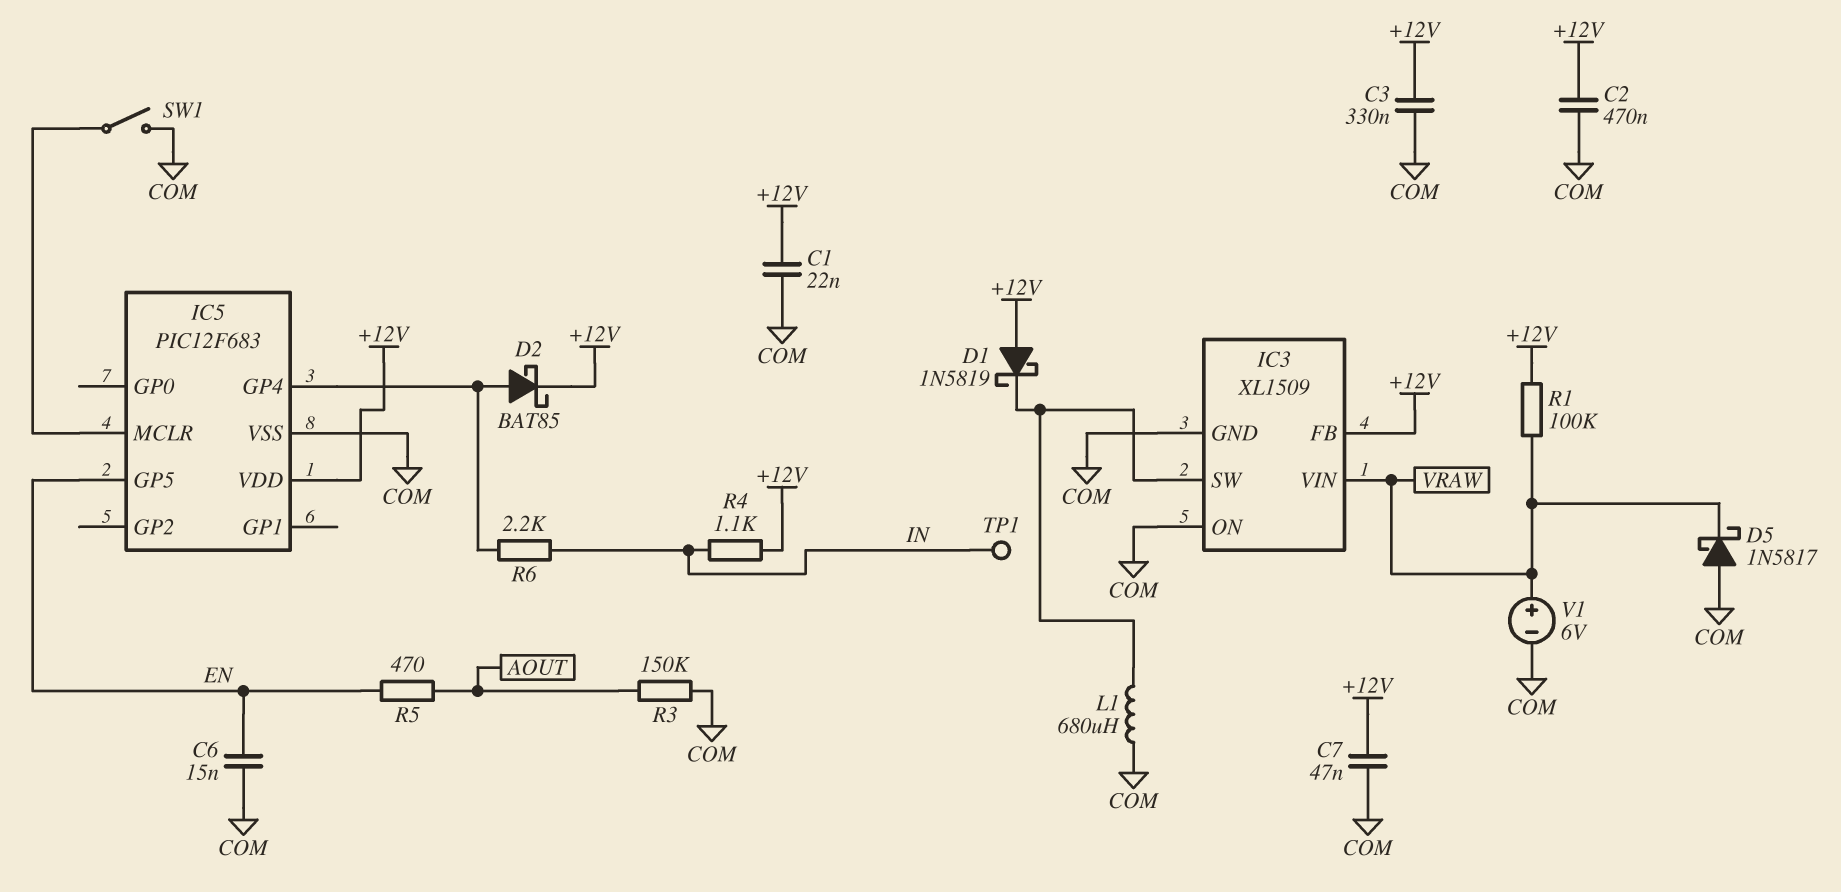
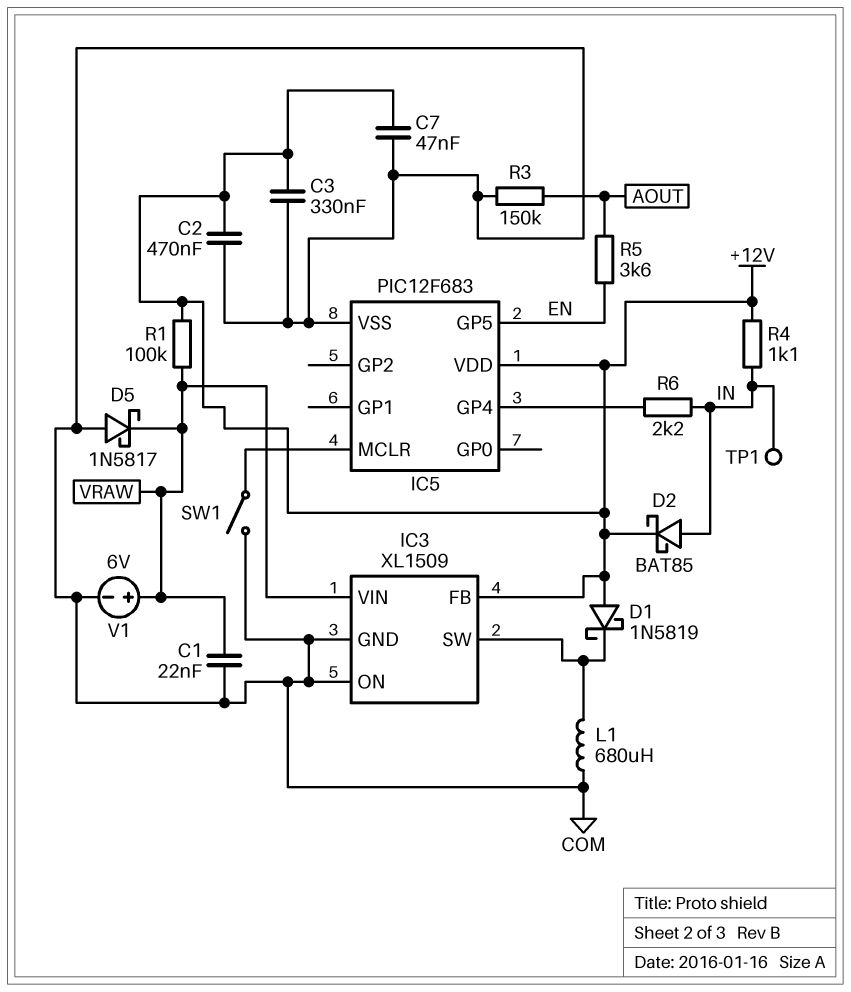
C1: 22nF (+12V, COM) -> 22nF (COM, VRAW)
C6: 15nF (COM, EN) -> none
D2: schottky BAT85 (A IC5/GP4, K +12V) -> schottky BAT85 (A IN, K +12V)
R5: 470 (AOUT, EN) -> 3.6k (AOUT, EN)

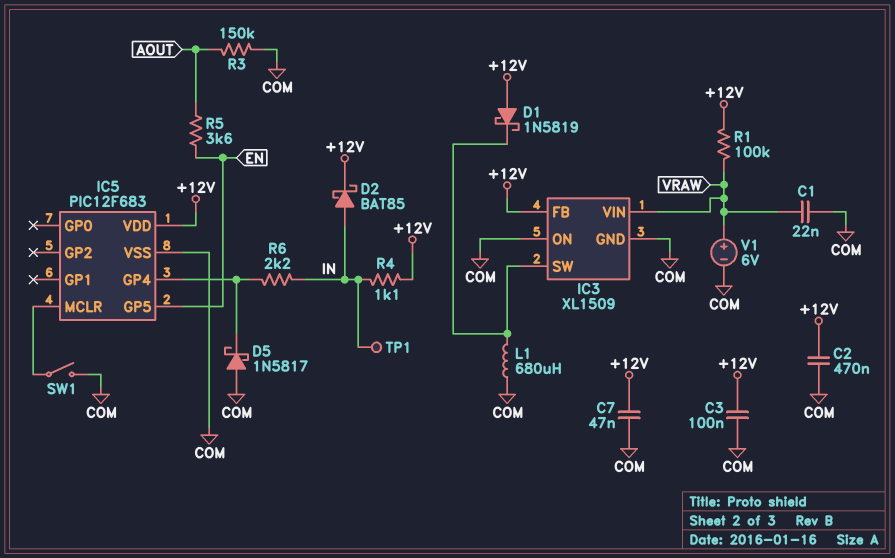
C3: 330nF (+12V, COM) -> 100nF (+12V, COM)
D5: schottky 1N5817 (A COM, K VRAW) -> schottky 1N5817 (A COM, K IC5/GP4)

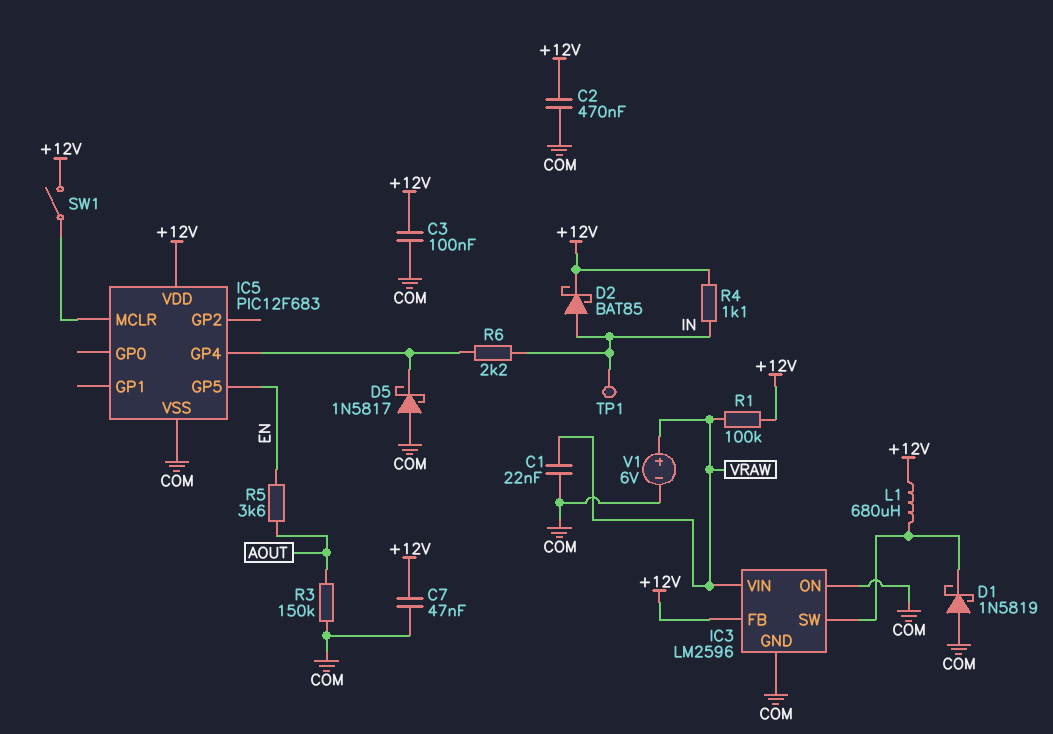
D1: schottky 1N5819 (A +12V, K IC3/SW) -> schottky 1N5819 (A COM, K IC3/SW)
IC3: XL1509 -> LM2596
L1: 680uH (COM, IC3/SW) -> 680uH (+12V, IC3/SW)
SW1: switch (COM, IC5/MCLR) -> switch (+12V, IC5/MCLR)

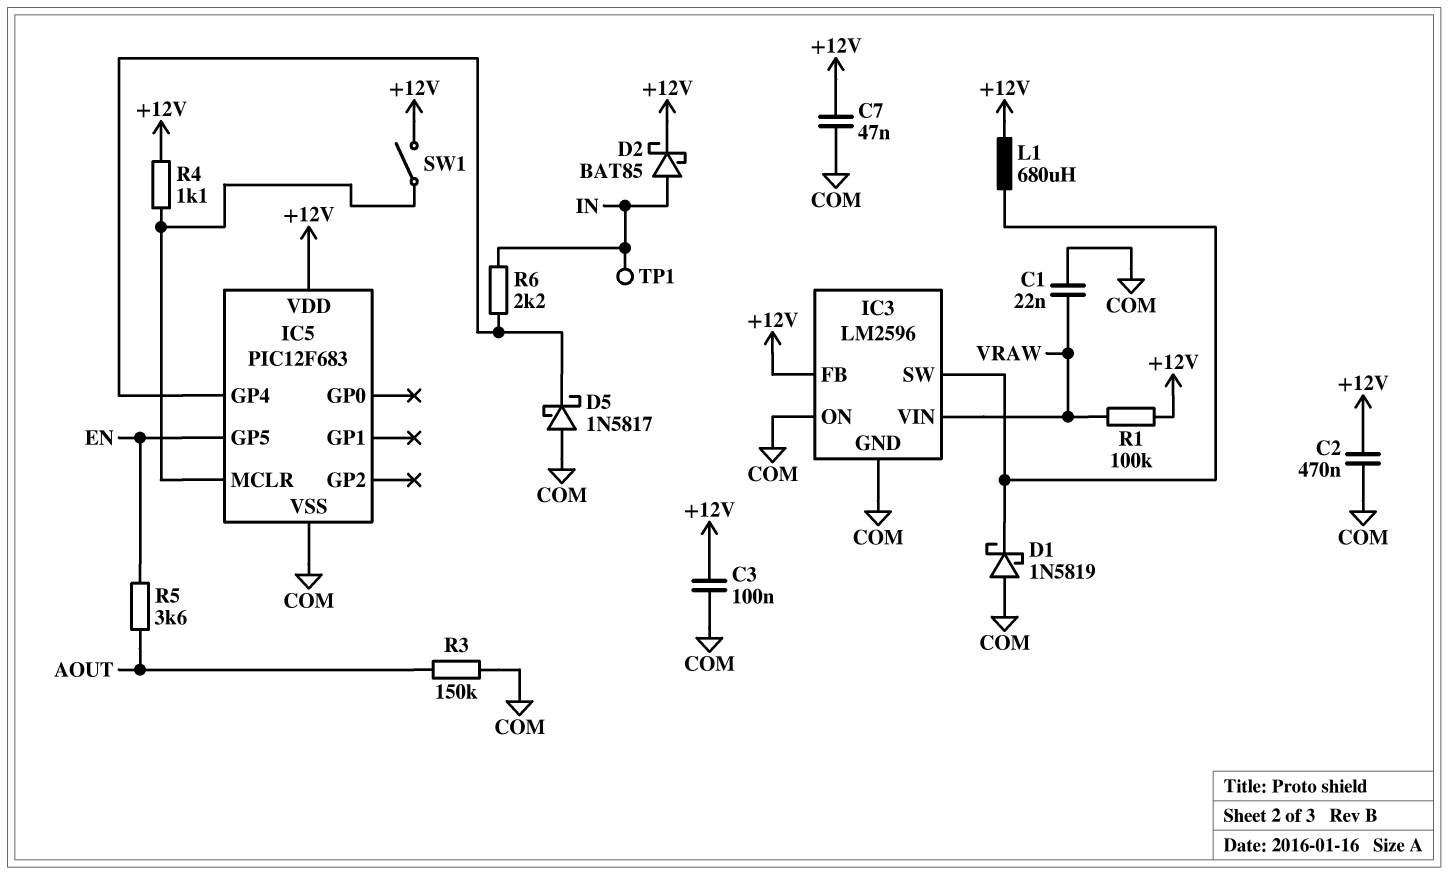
R4: 1.1k (+12V, IN) -> 1.1k (+12V, IC5/MCLR)
V1: 6V (plus VRAW, minus COM) -> none

